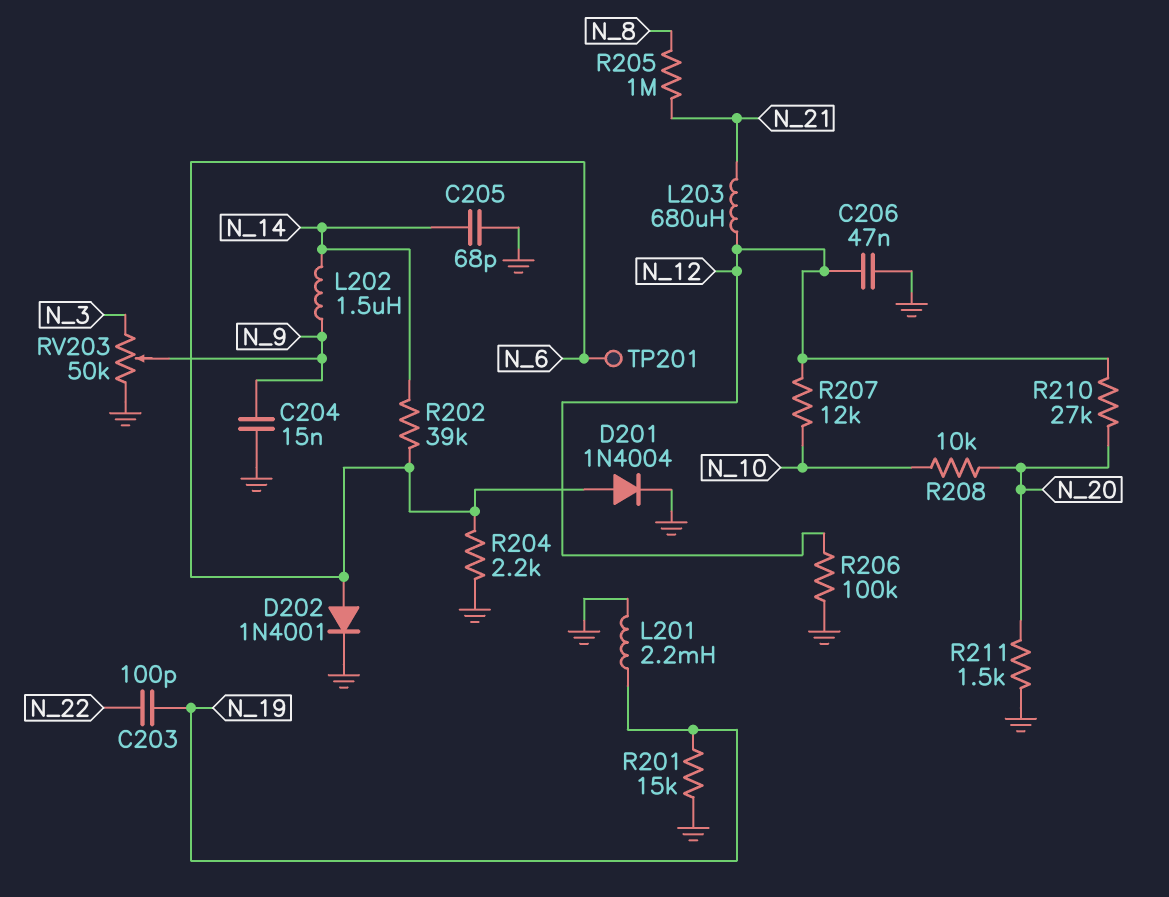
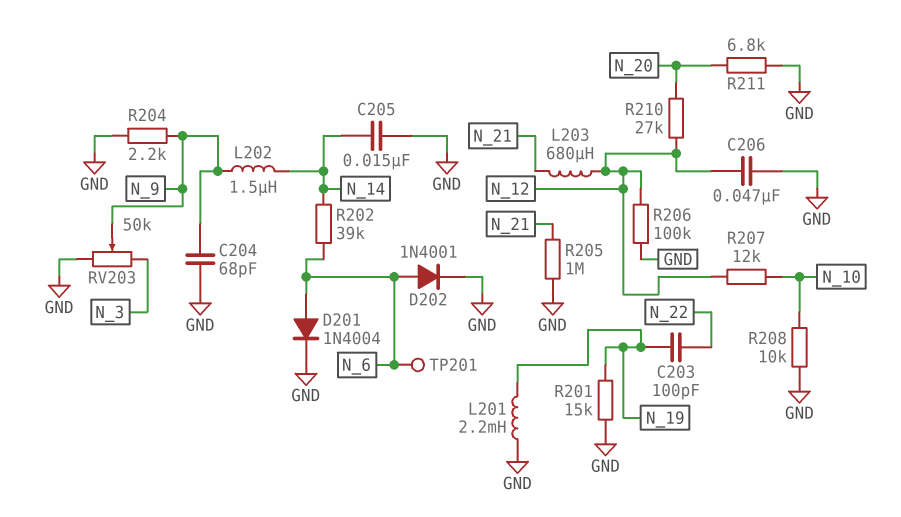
C204: 15nF (GND, N_9) -> 68pF (GND, N_9)
C205: 68pF (GND, N_14) -> 15nF (GND, N_14)
R204: 2.2k (GND, N_6) -> 2.2k (GND, N_9)
R205: 1M (N_8, N_21) -> 1M (GND, N_21)
R208: 10k (N_10, N_20) -> 10k (GND, N_10)
R211: 1.5k (GND, N_20) -> 6.8k (GND, N_20)

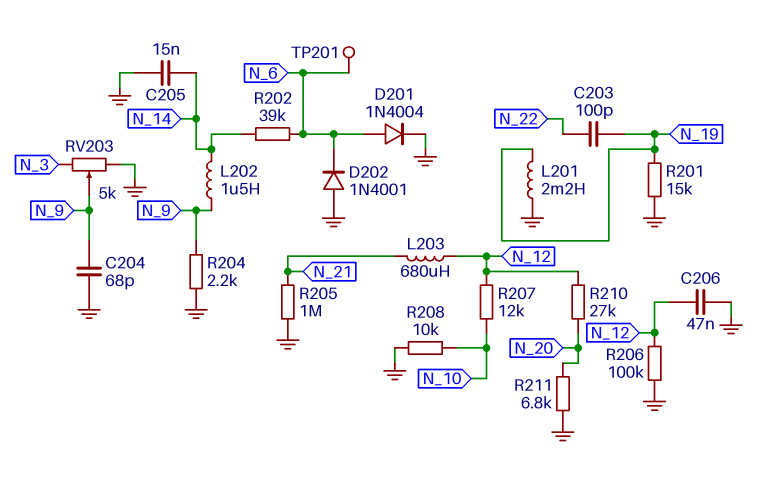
D202: diode 1N4001 (A N_6, K GND) -> diode 1N4001 (A GND, K N_6)
RV203: 50k (GND, N_3, wiper N_9) -> 5k (GND, N_3, wiper N_9)

